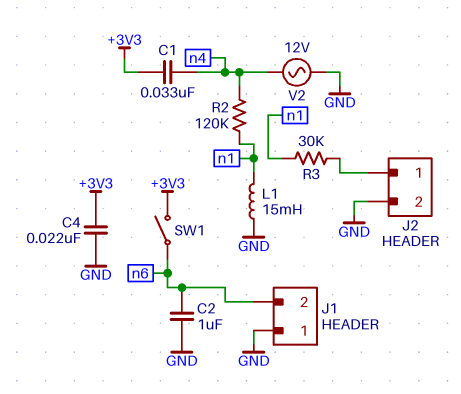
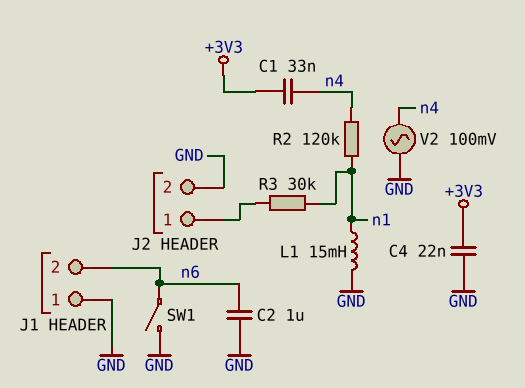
SW1: switch (+3V3, n6) -> switch (GND, n6)
V2: AC 12V (GND, n4) -> AC 100mV (GND, n4)

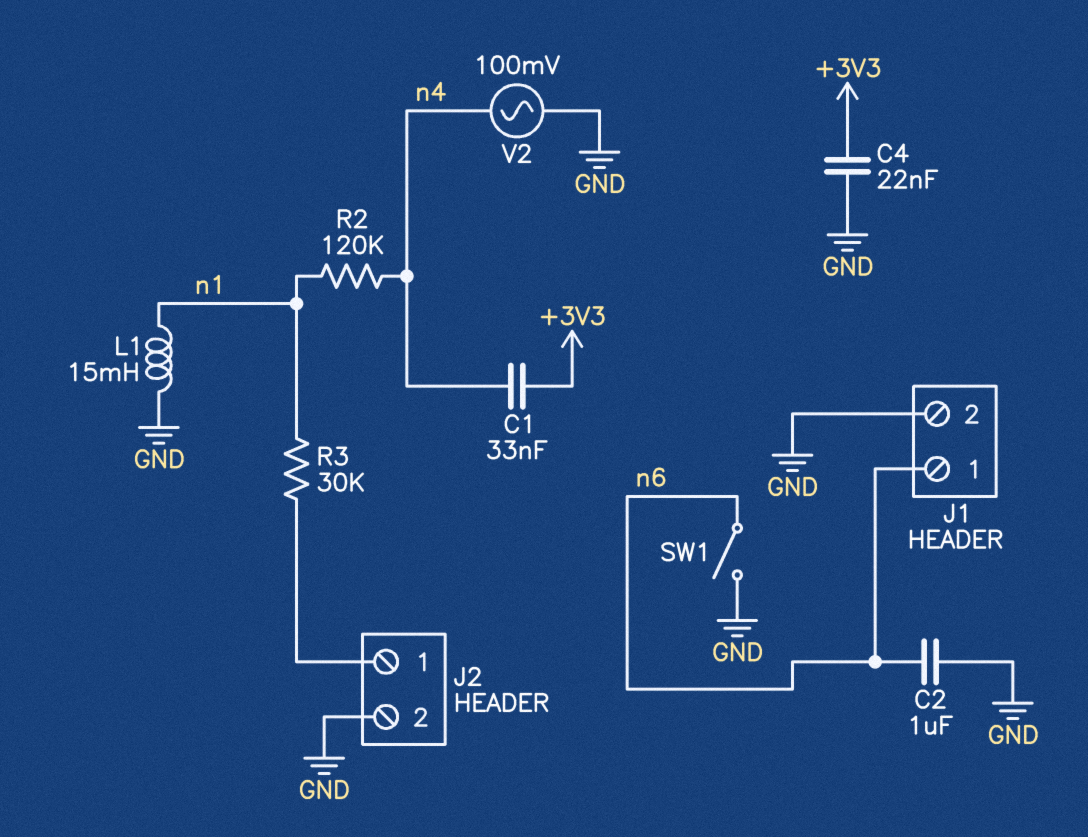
J1 pin 1: GND -> n6
J1 pin 2: n6 -> GND

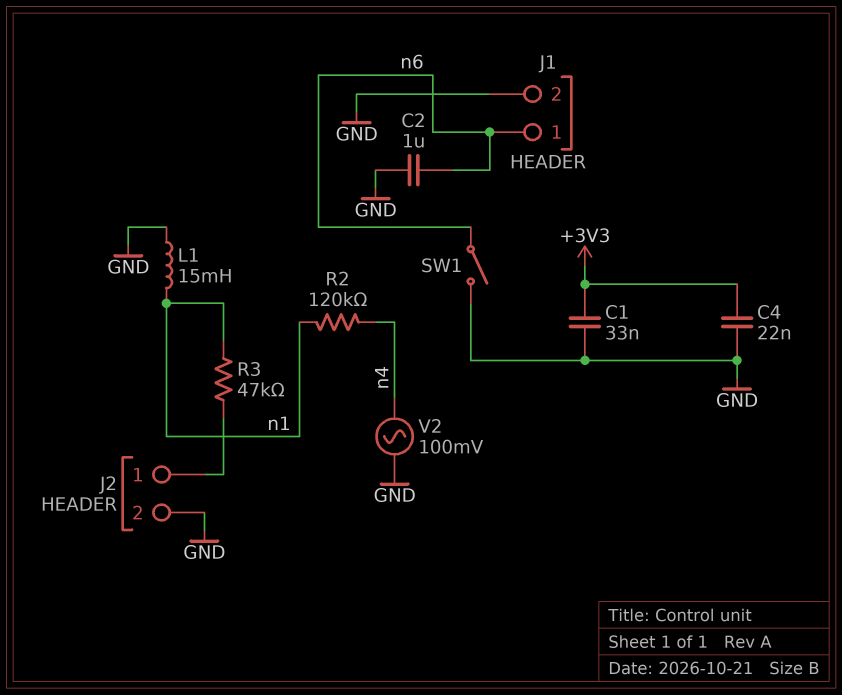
C1: 33nF (+3V3, n4) -> 33nF (+3V3, GND)
R3: 30k (J2/1, n1) -> 47k (J2/1, n1)

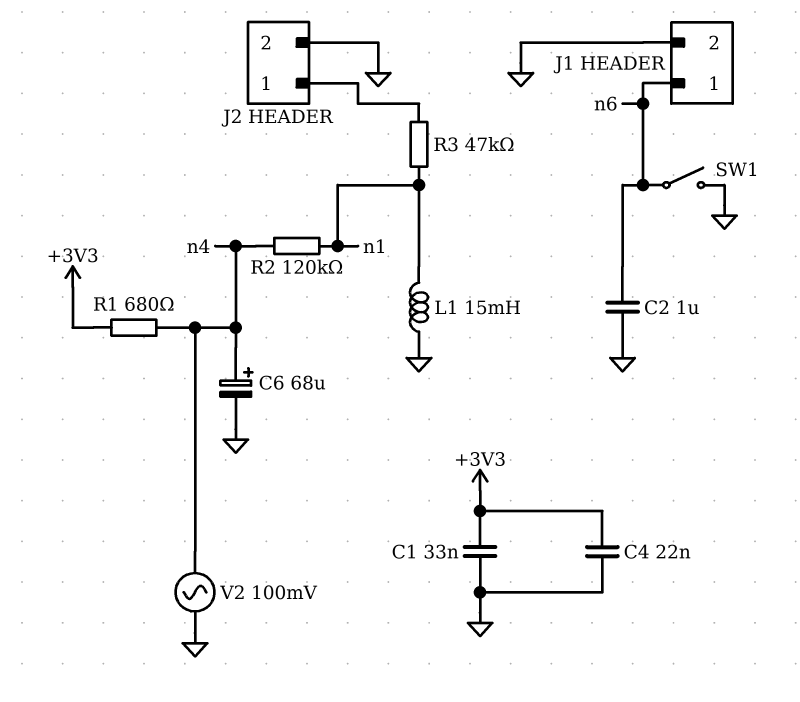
C6: none -> 68uF (plus n4, minus GND)
R1: none -> 680 (+3V3, n4)

